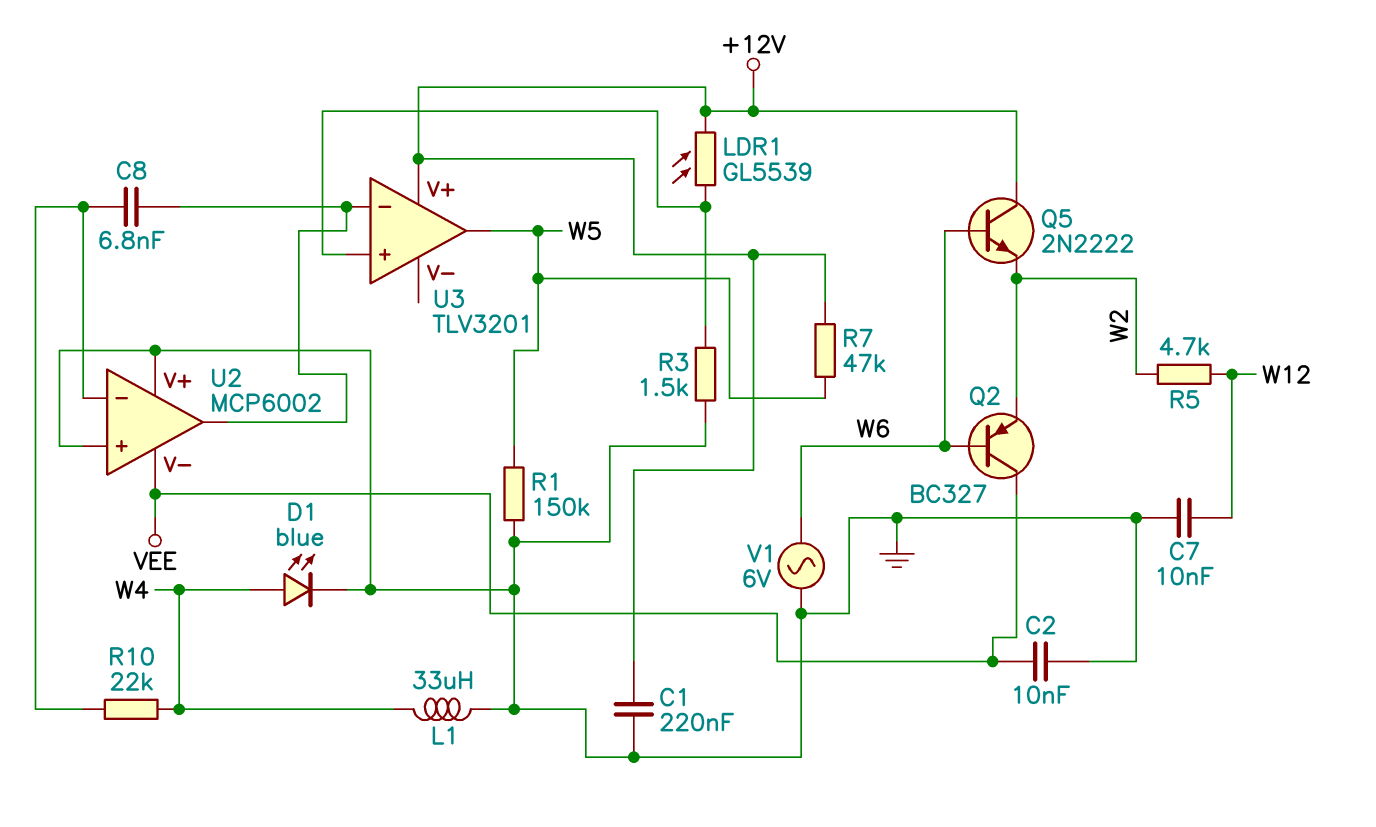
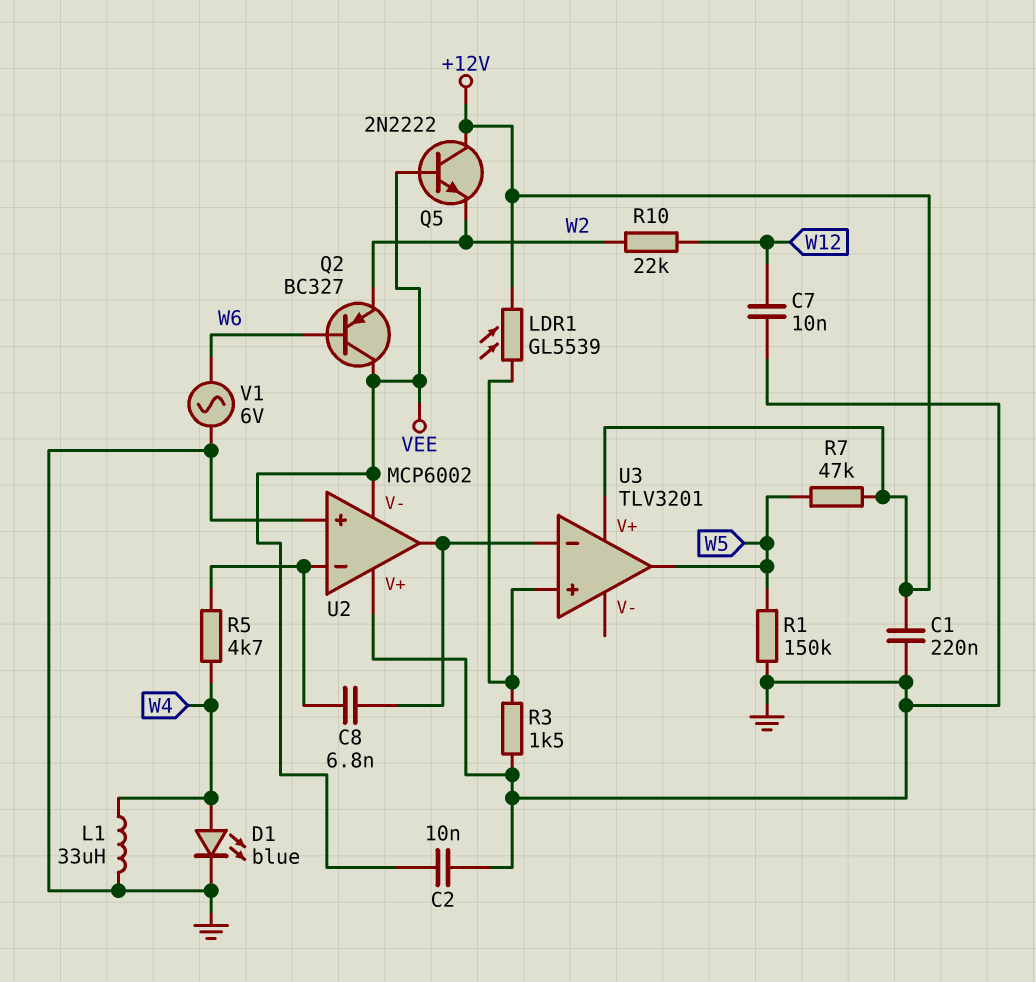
Q5: NPN 2N2222 (B W6, C +12V, E W2) -> NPN 2N2222 (B VEE, C +12V, E W2)
R5: 4.7k (W2, W12) -> 4.7k (U2/in-, W4)
R10: 22k (U2/in-, W4) -> 22k (W2, W12)

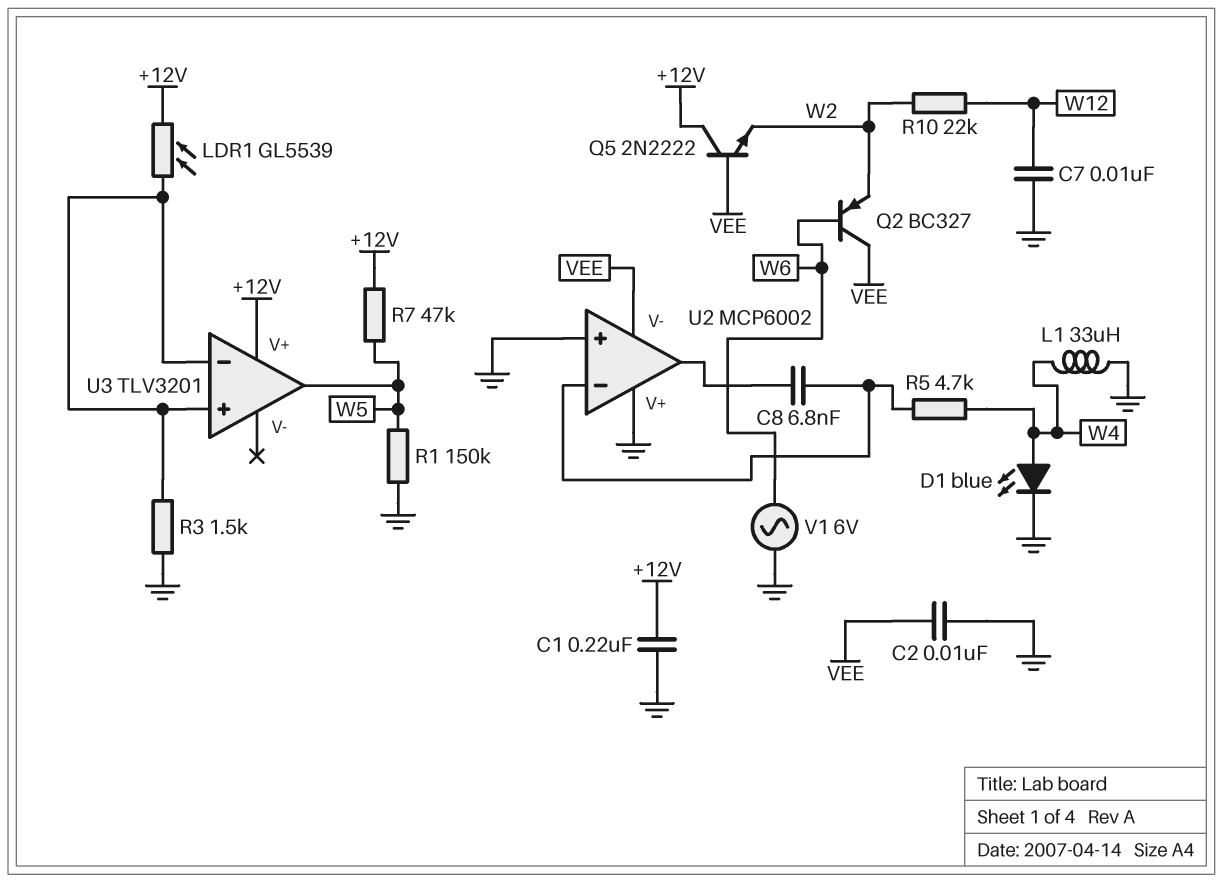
U3 pin in-: U2/out -> U3/in+

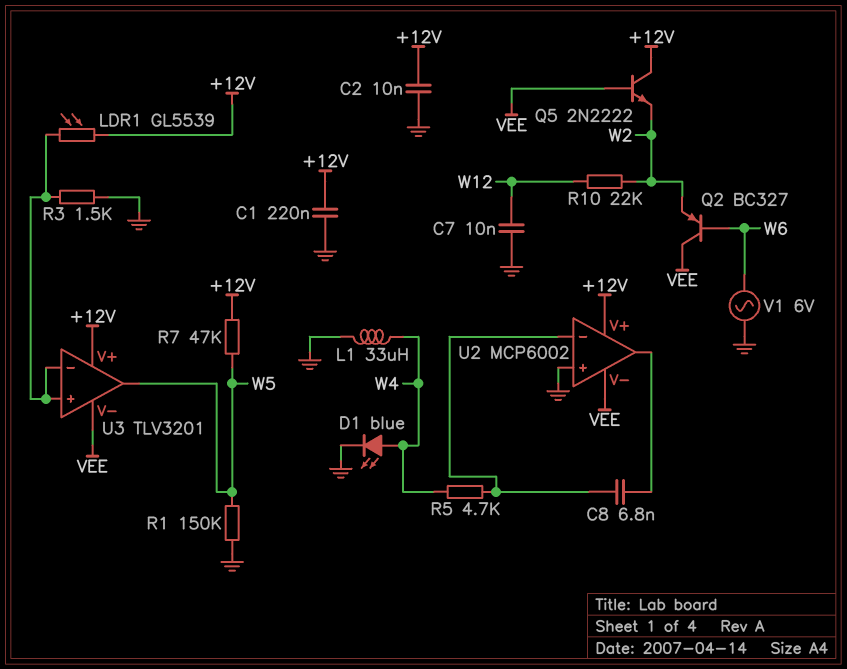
C2: 10nF (GND, VEE) -> 10nF (+12V, GND)
U2 pin V+: GND -> +12V
U3 pin V-: none -> VEE

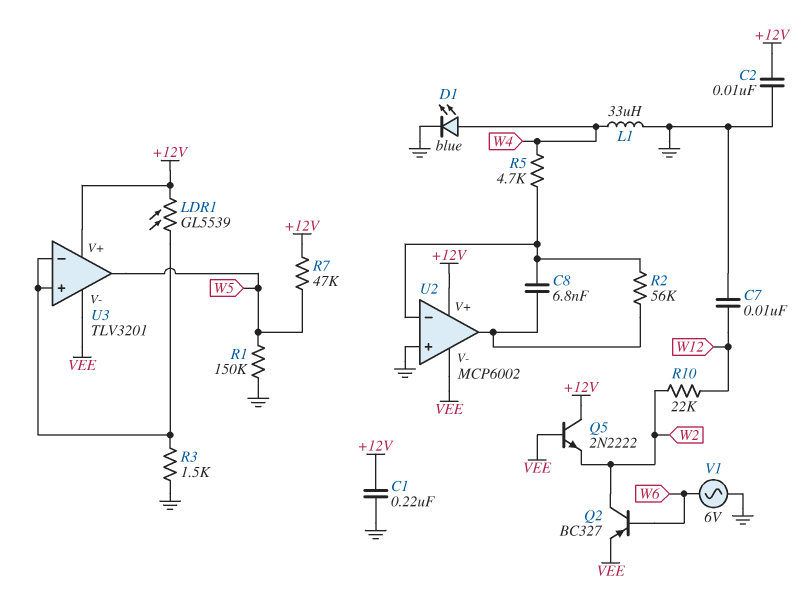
Q2: PNP BC327 (B W6, C VEE, E W2) -> PNP BC327 (B W6, C W2, E VEE)
R2: none -> 56k (U2/in-, U2/out)

